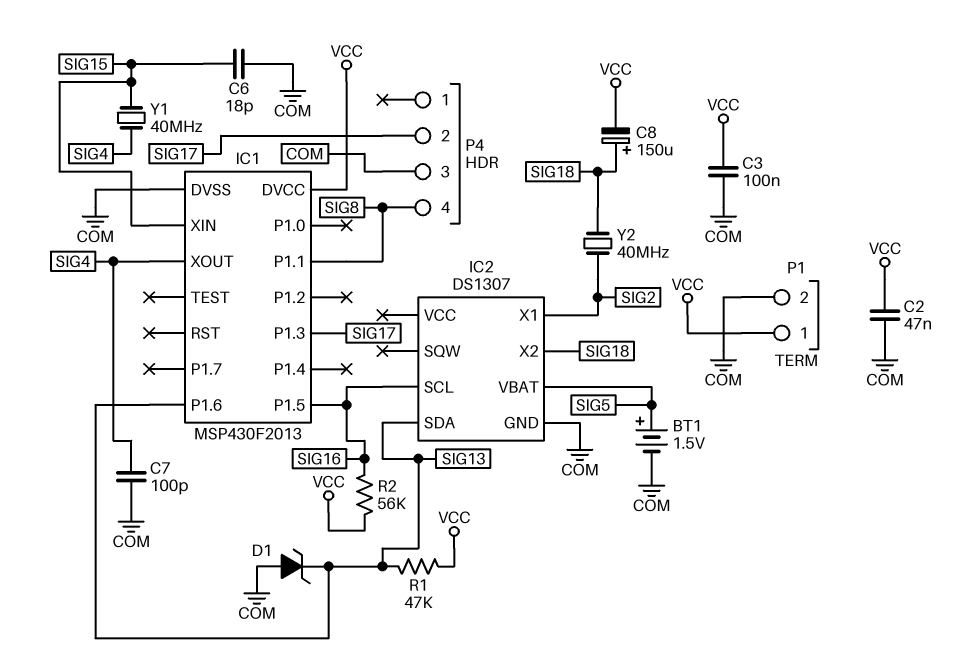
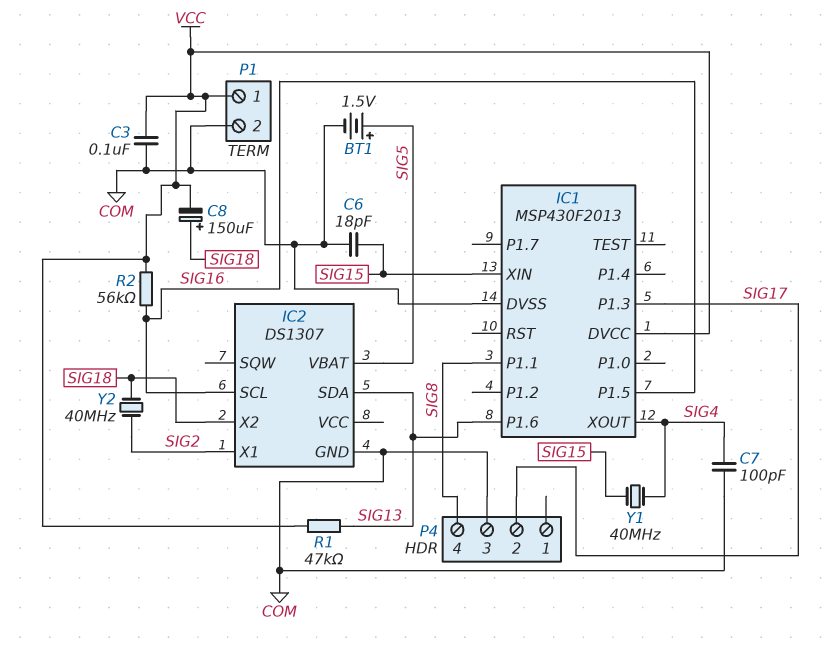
C2: 47nF (COM, VCC) -> none
D1: zener (A COM, K SIG13) -> none

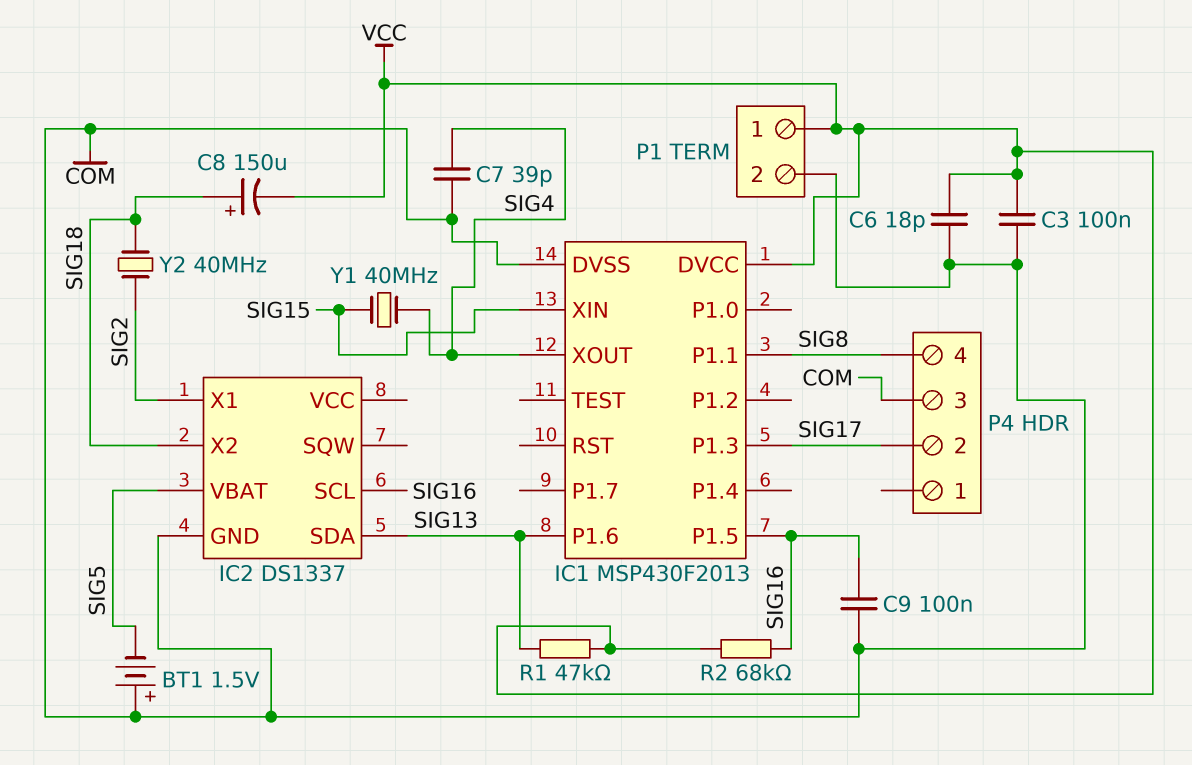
BT1: 1.5V (plus SIG5, minus COM) -> 1.5V (plus COM, minus SIG5)
C6: 18pF (COM, SIG15) -> 18pF (COM, VCC)
C7: 100pF (COM, SIG4) -> 39pF (COM, SIG4)
C9: none -> 100nF (COM, SIG16)
IC2: DS1307 -> DS1337
R2: 56k (SIG16, VCC) -> 68k (SIG16, VCC)

